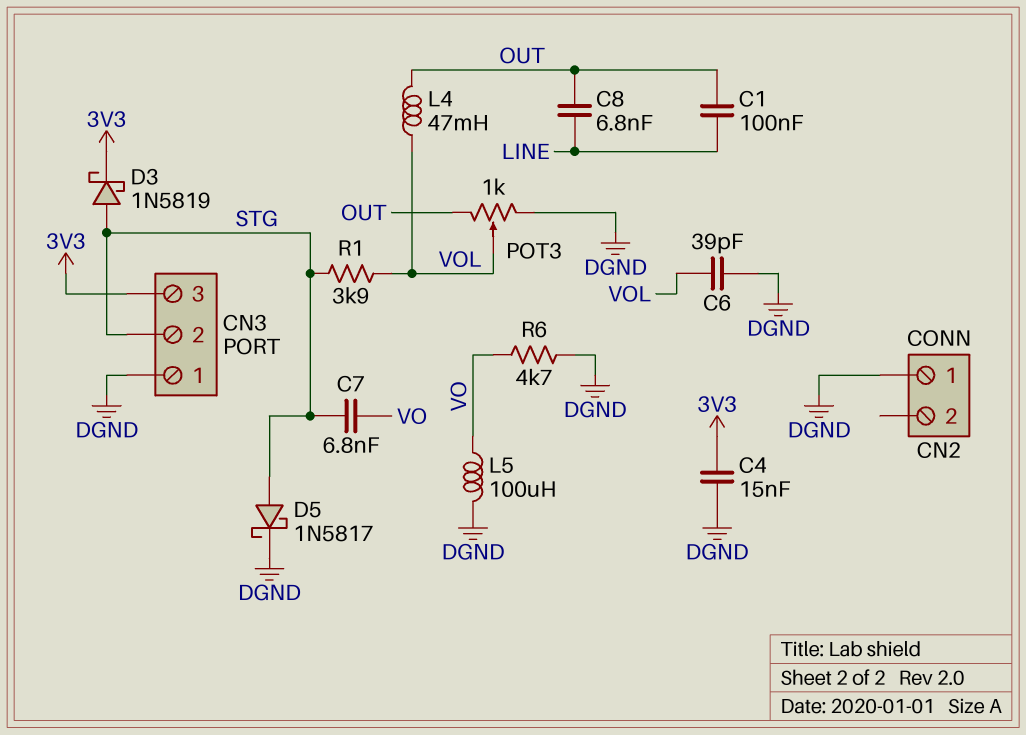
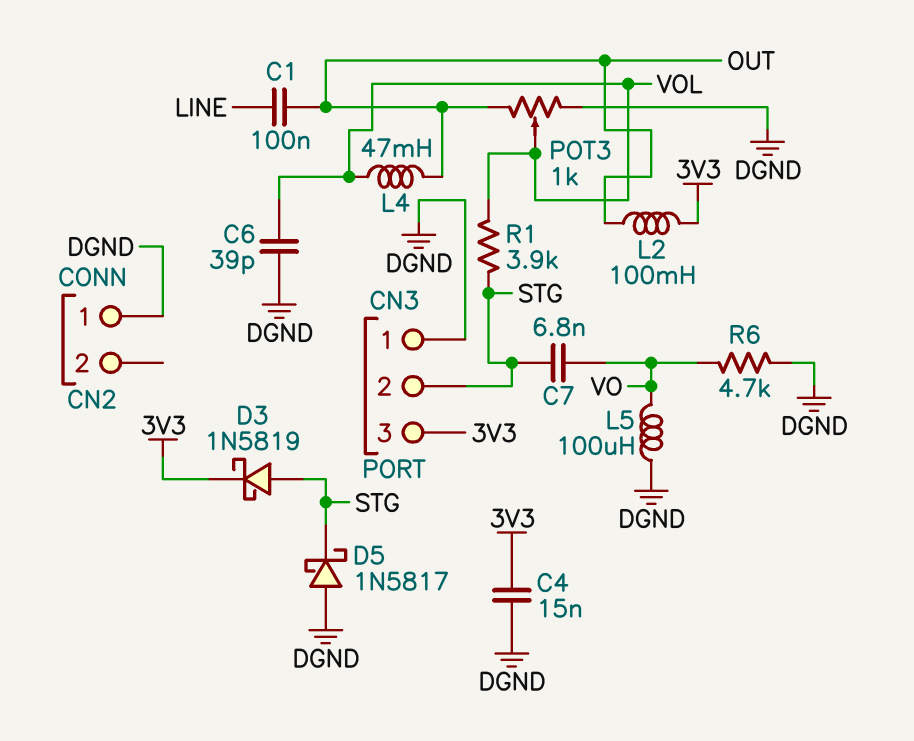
C8: 6.8nF (LINE, OUT) -> none
D5: schottky 1N5817 (A STG, K DGND) -> schottky 1N5817 (A DGND, K STG)
L2: none -> 100mH (3V3, OUT)

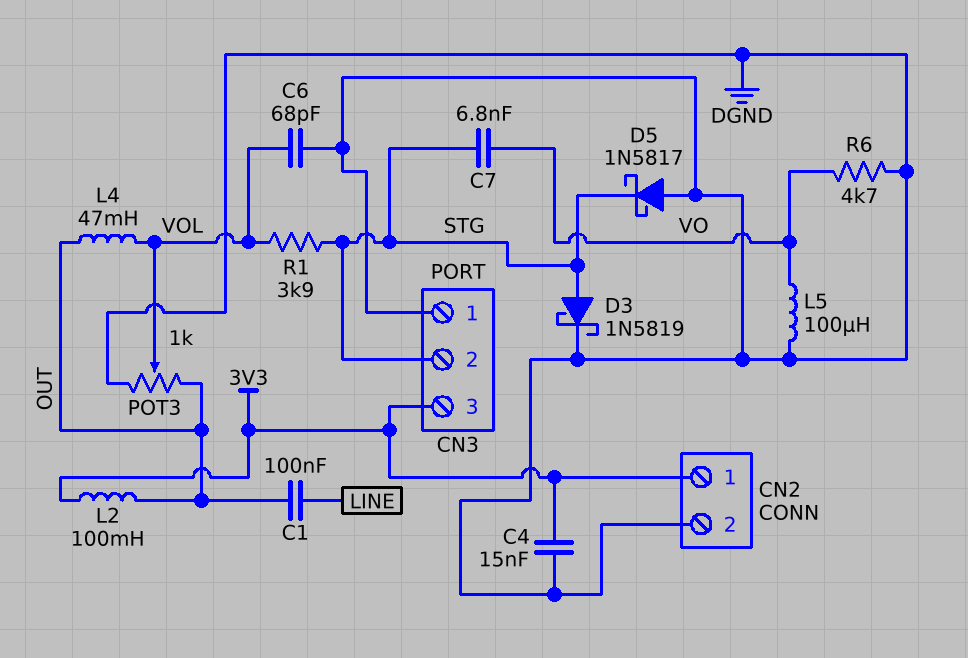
C6: 39pF (DGND, VOL) -> 68pF (DGND, VOL)
CN2 pin 1: DGND -> 3V3
CN2 pin 2: none -> DGND
D3: schottky 1N5819 (A STG, K 3V3) -> schottky 1N5819 (A STG, K DGND)

